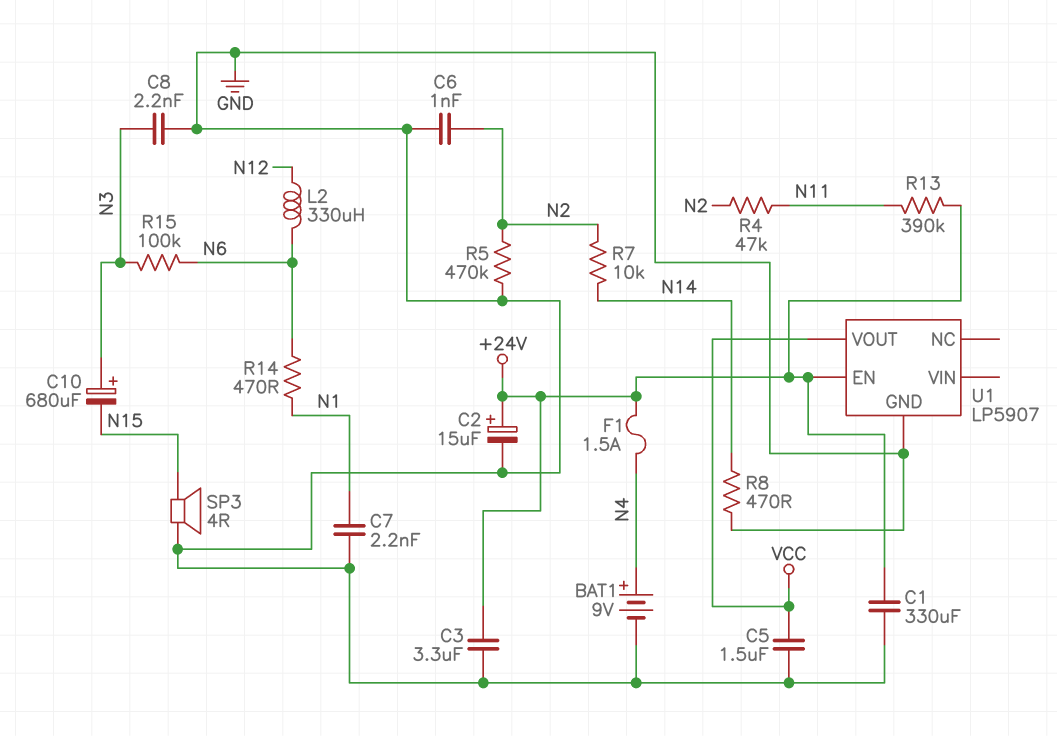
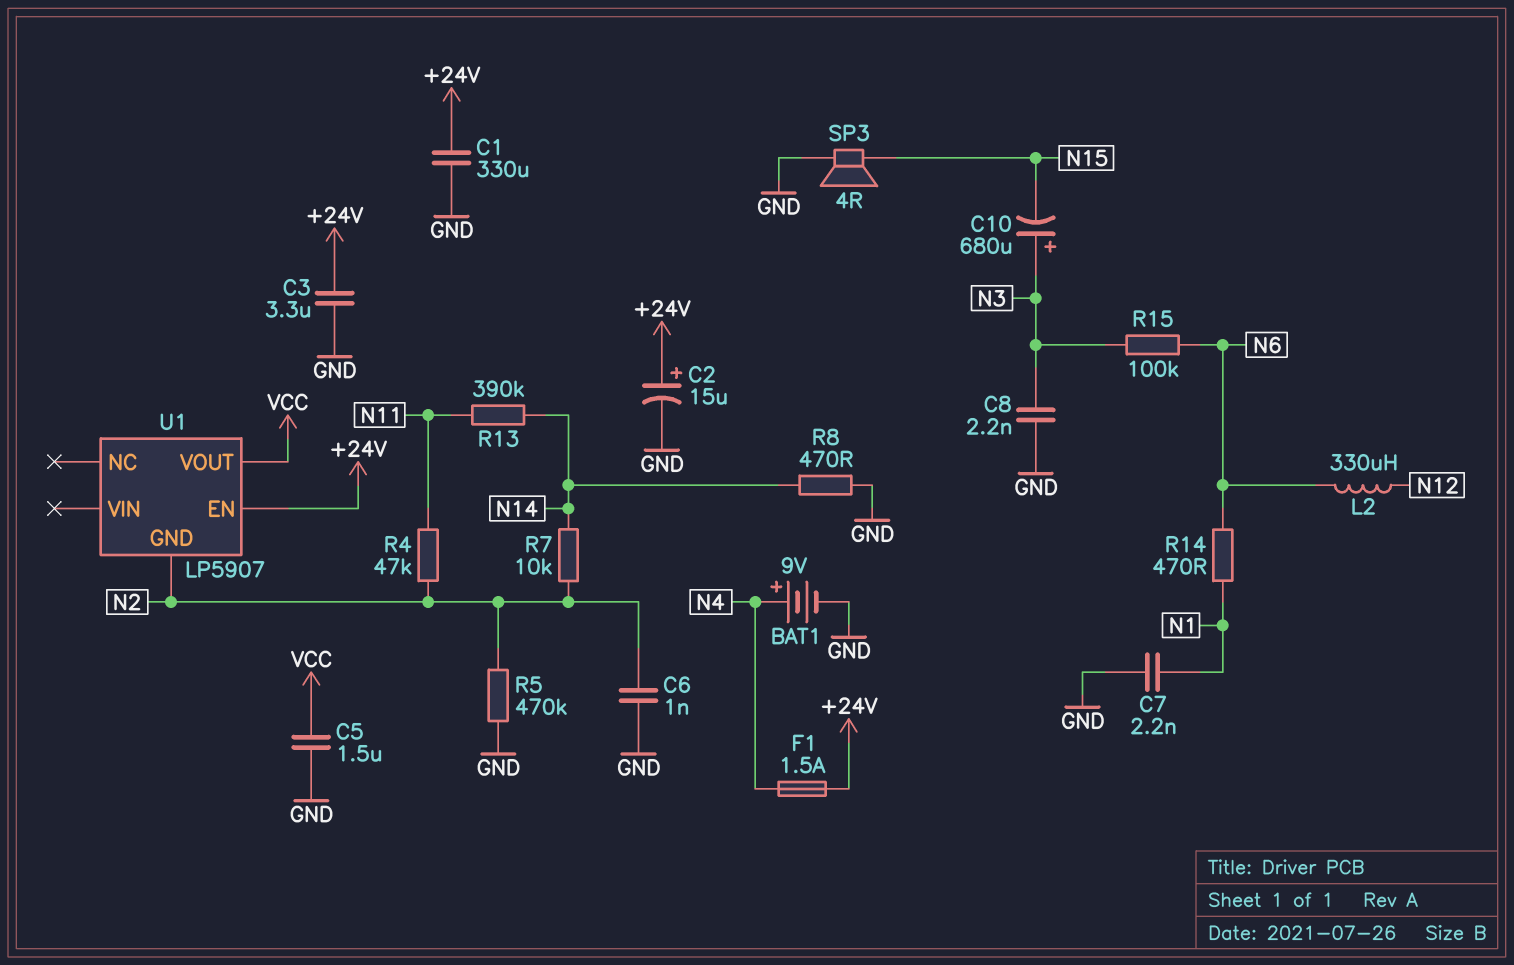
R13: 390k (+24V, N11) -> 390k (N11, N14)
U1 pin GND: GND -> N2

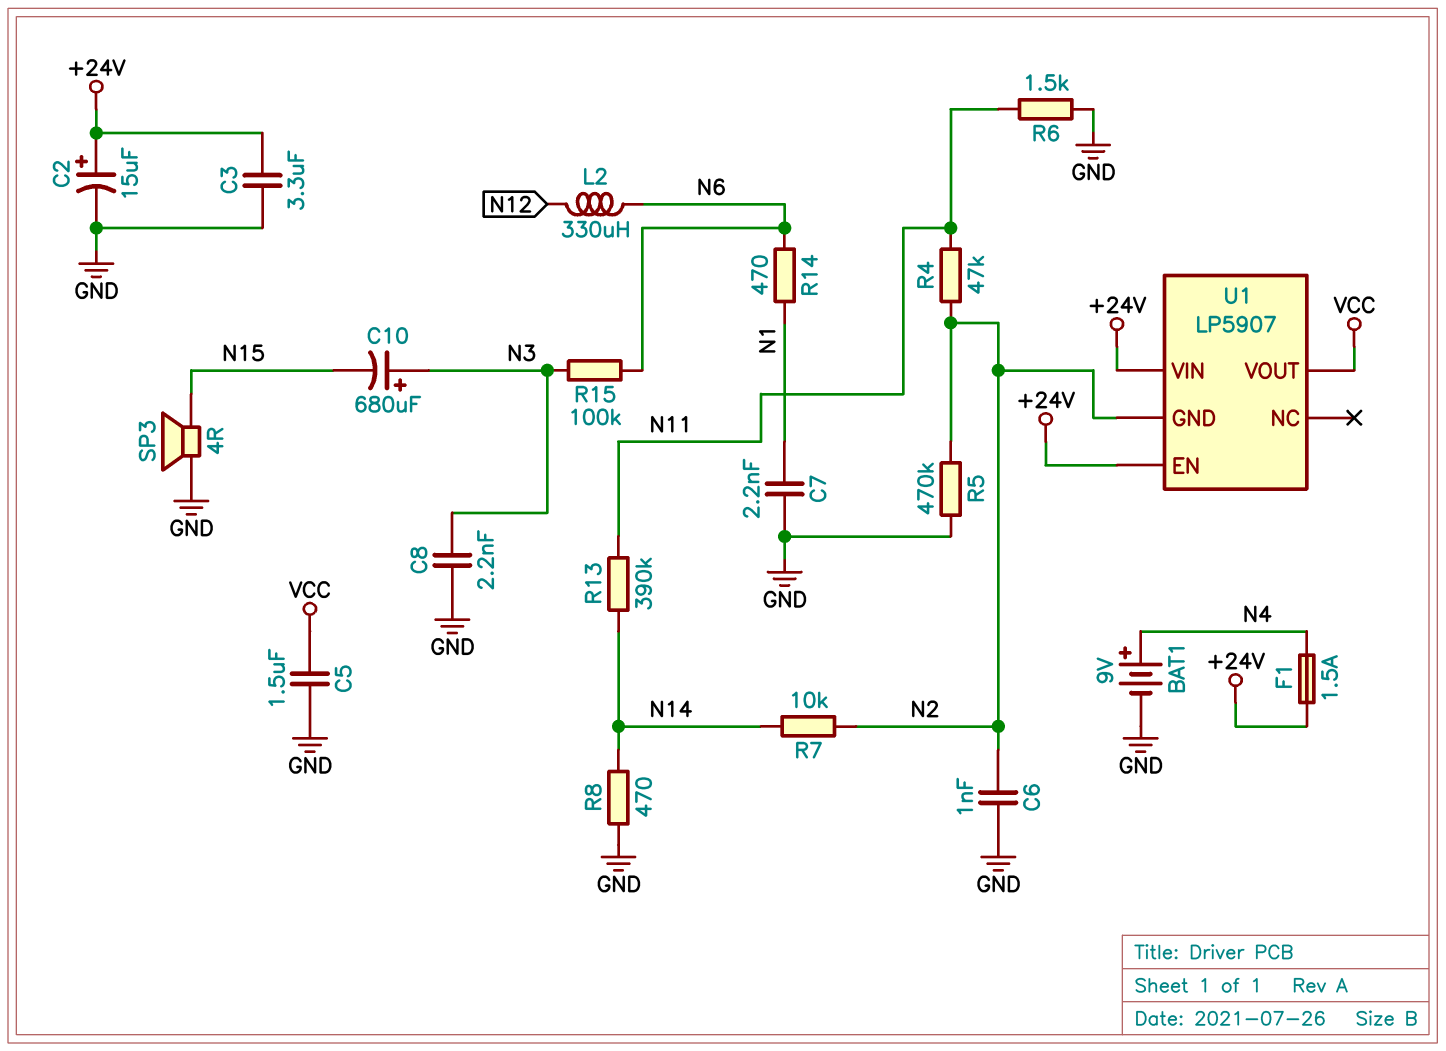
C1: 330uF (+24V, GND) -> none
R6: none -> 1.5k (GND, N11)
U1 pin VIN: none -> +24V

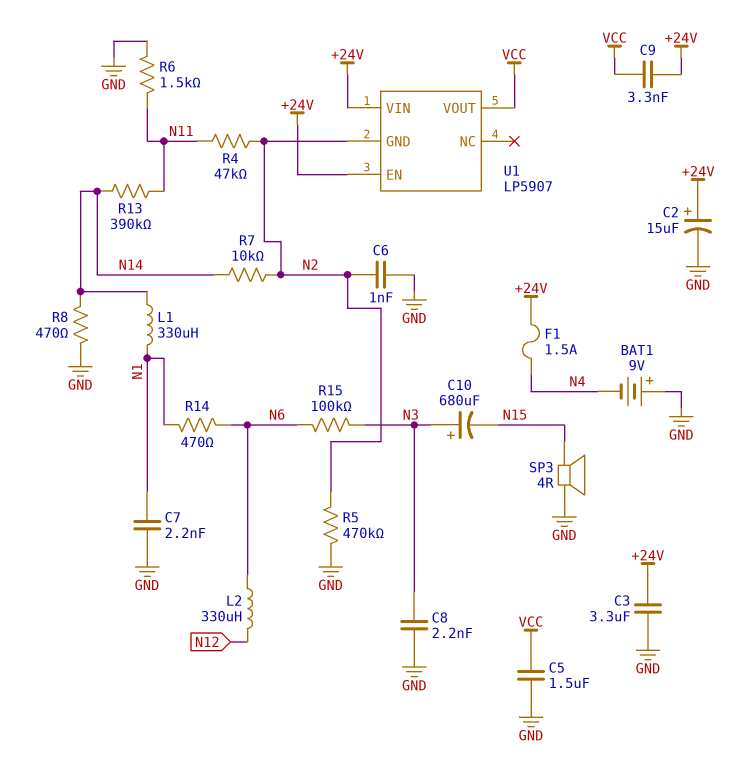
BAT1: 9V (plus N4, minus GND) -> 9V (plus GND, minus N4)
C9: none -> 3.3nF (+24V, VCC)
L1: none -> 330uH (N1, N14)

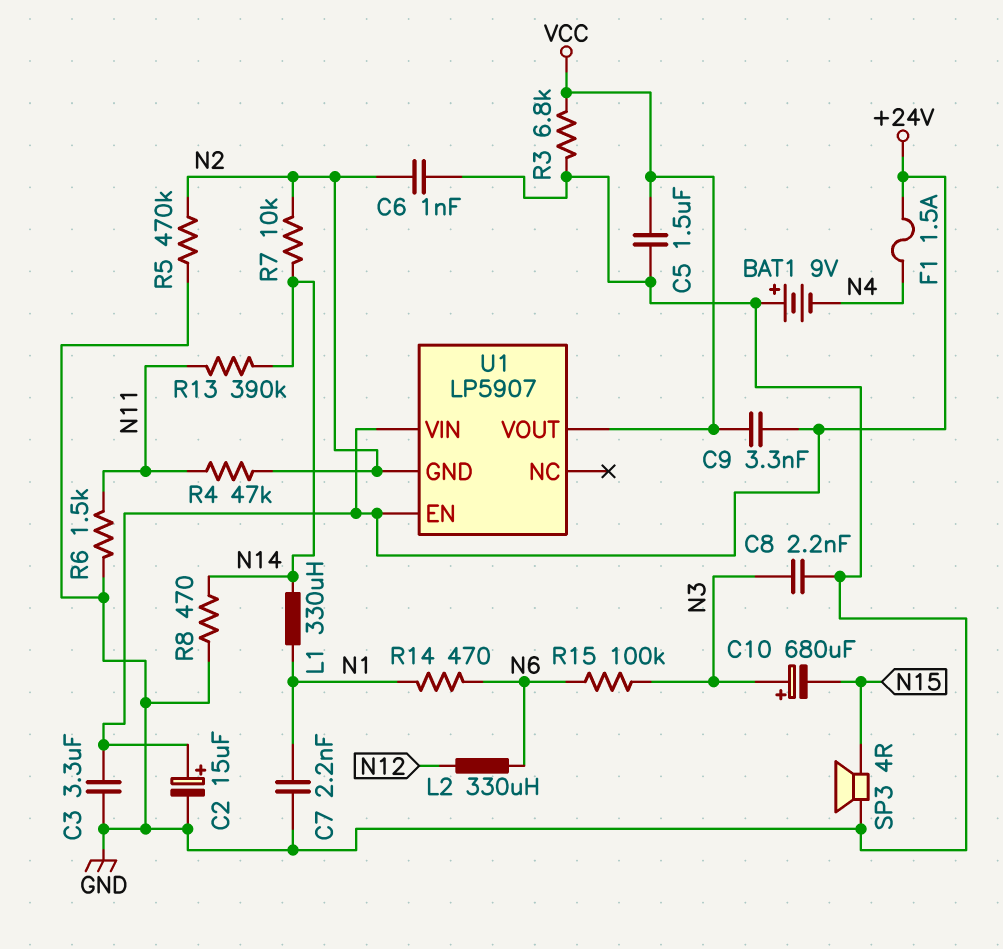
R3: none -> 6.8k (GND, VCC)

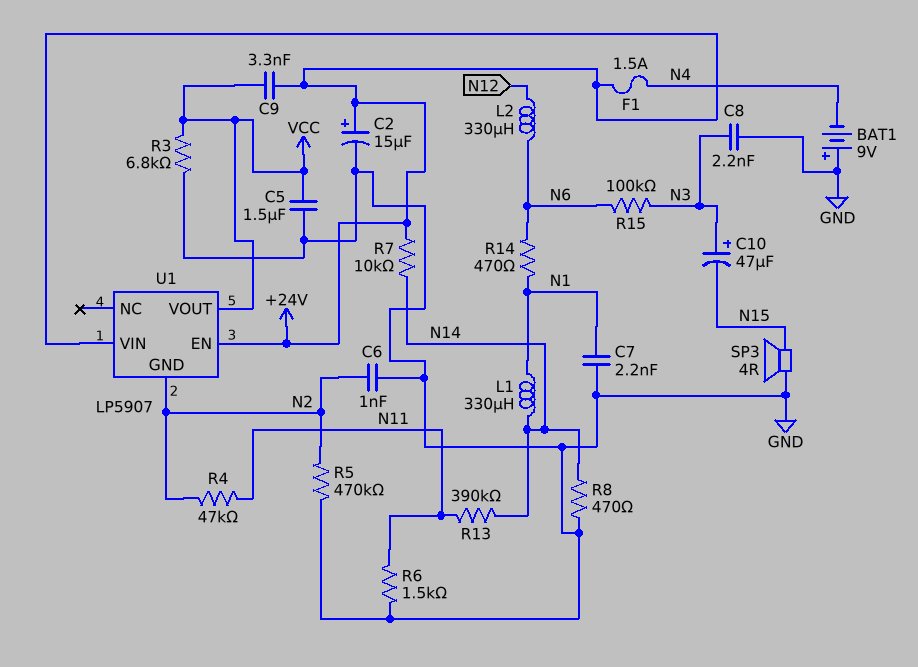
C3: 3.3uF (+24V, GND) -> none
C10: 680uF (plus N3, minus N15) -> 47uF (plus N3, minus N15)
R7: 10k (N2, N14) -> 10k (+24V, N14)

